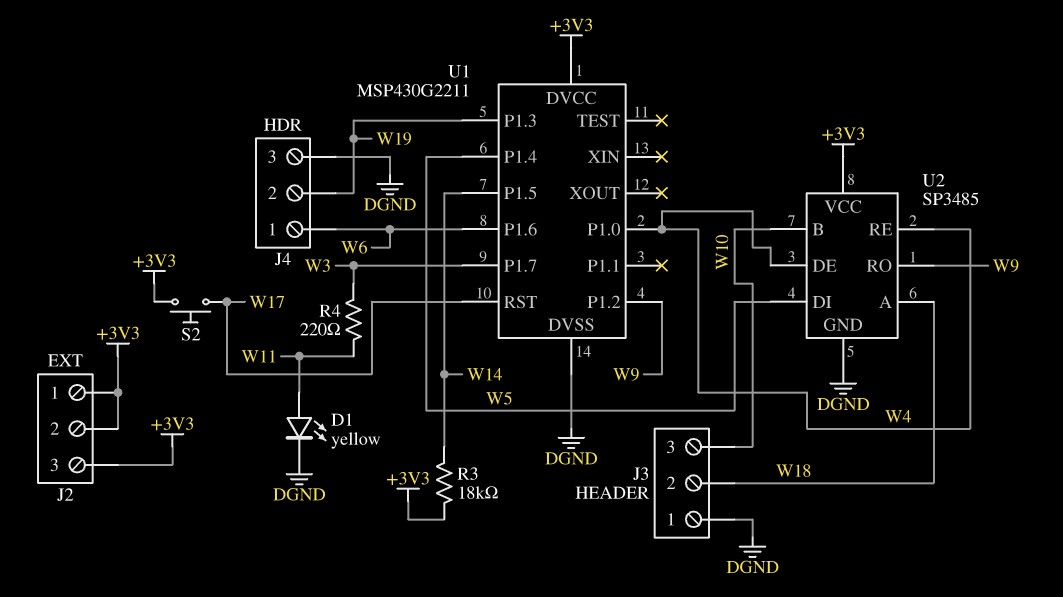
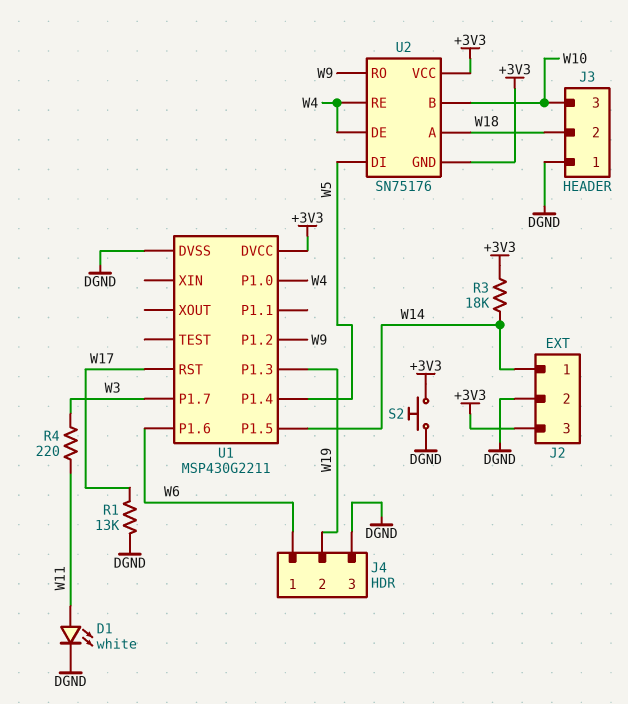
D1: LED yellow (A W11, K DGND) -> LED white (A W11, K DGND)
J2 pin 1: +3V3 -> W14
J2 pin 2: +3V3 -> DGND
R1: none -> 13k (DGND, W17)
S2: button (+3V3, W17) -> button (+3V3, DGND)
U2: SP3485 -> SN75176
U2 pin GND: DGND -> +3V3

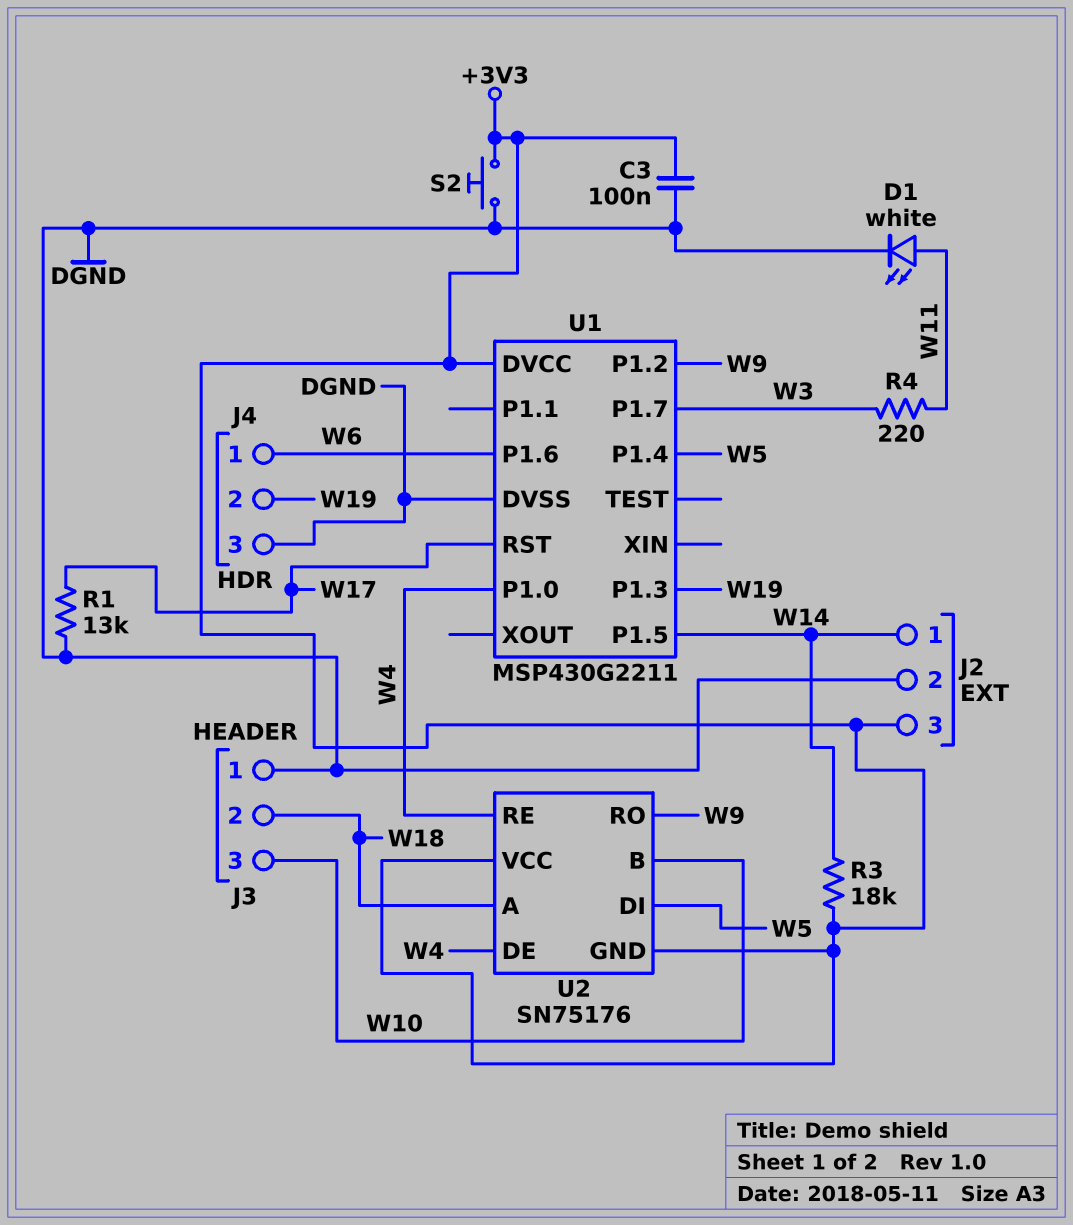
C3: none -> 100nF (+3V3, DGND)

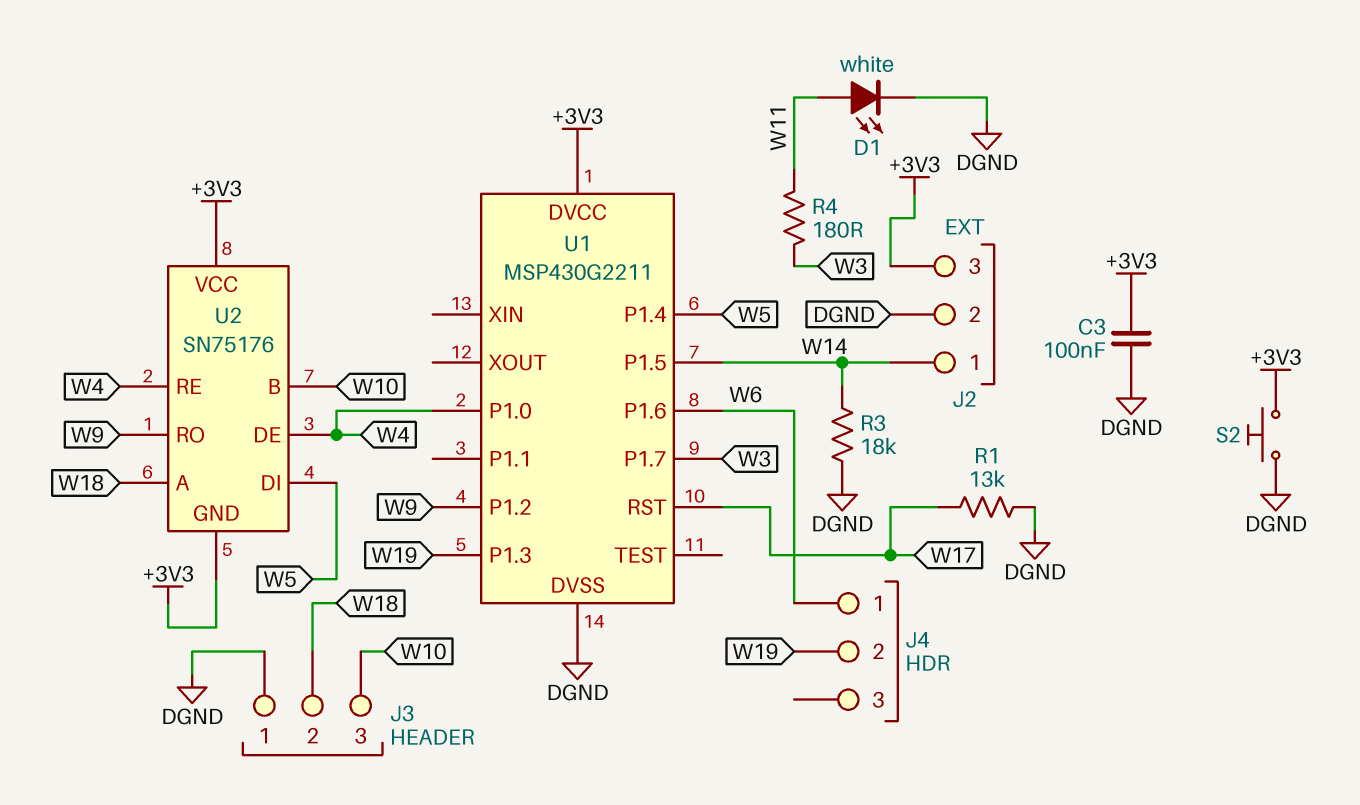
J4 pin 3: DGND -> none
R3: 18k (+3V3, W14) -> 18k (DGND, W14)
R4: 220 (W3, W11) -> 180 (W3, W11)

